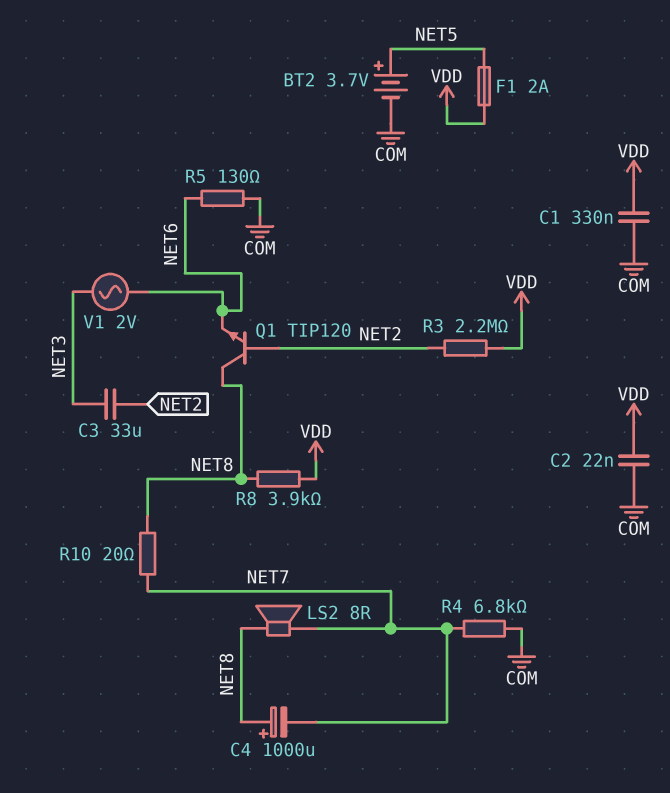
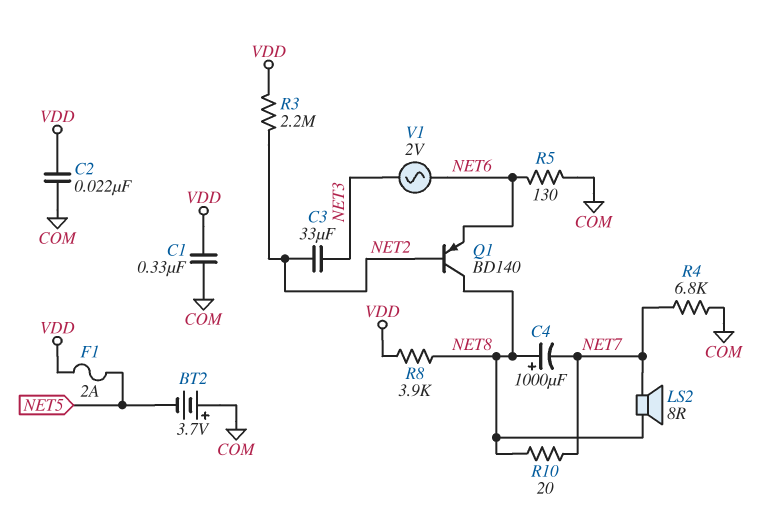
BT2: 3.7V (plus NET5, minus COM) -> 3.7V (plus COM, minus NET5)
Q1: NPN TIP120 (B NET2, C NET8, E NET6) -> PNP BD140 (B NET2, C NET8, E NET6)

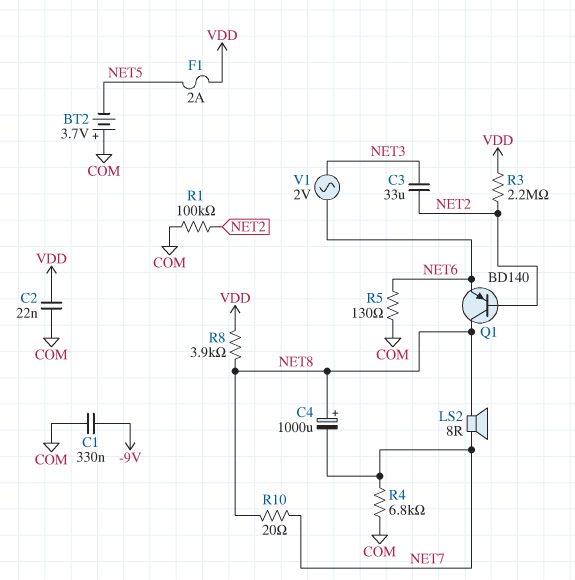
C1: 330nF (COM, VDD) -> 330nF (-9V, COM)
R1: none -> 100k (COM, NET2)

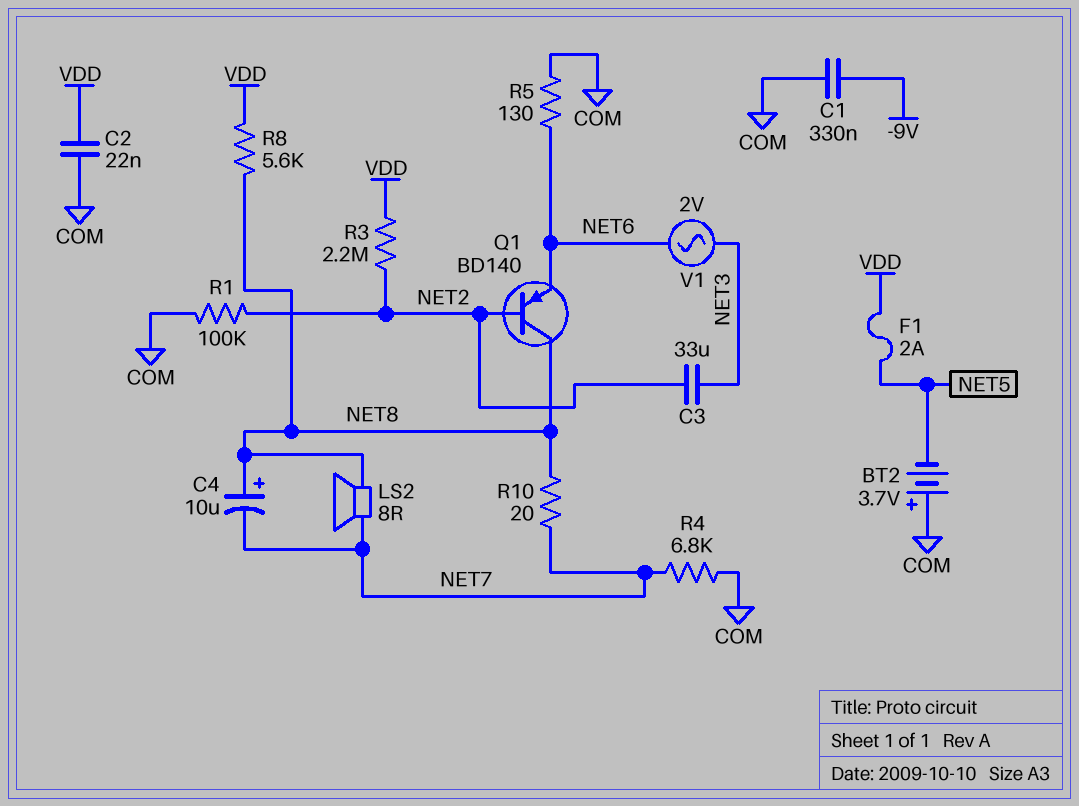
C4: 1000uF (plus NET8, minus NET7) -> 10uF (plus NET8, minus NET7)
R8: 3.9k (NET8, VDD) -> 5.6k (NET8, VDD)

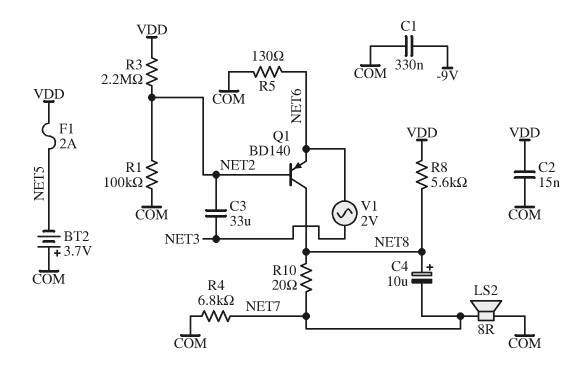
C2: 22nF (COM, VDD) -> 15nF (COM, VDD)
LS2: speaker 8R (NET7, NET8) -> speaker 8R (COM, NET7)

